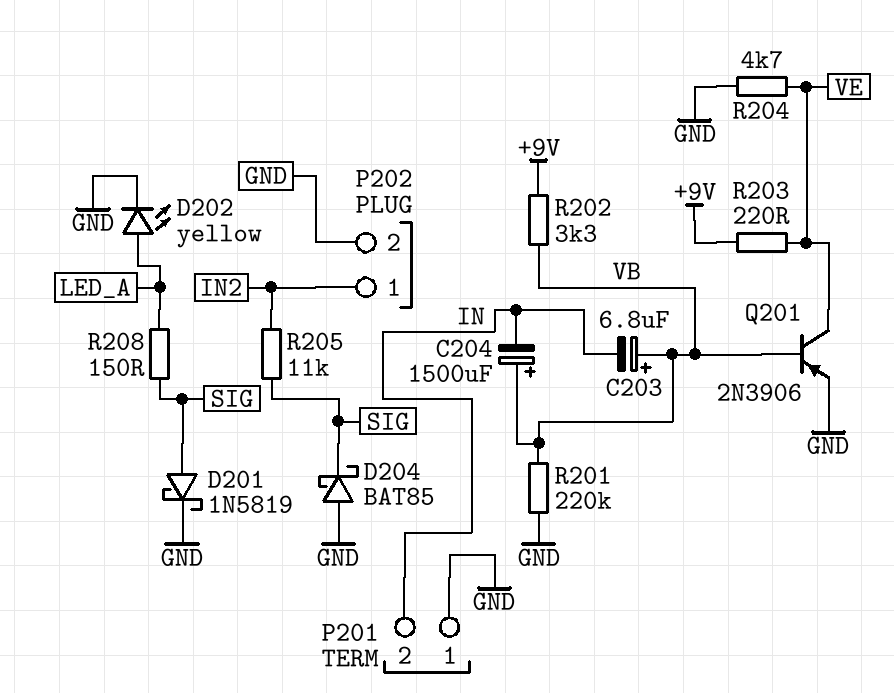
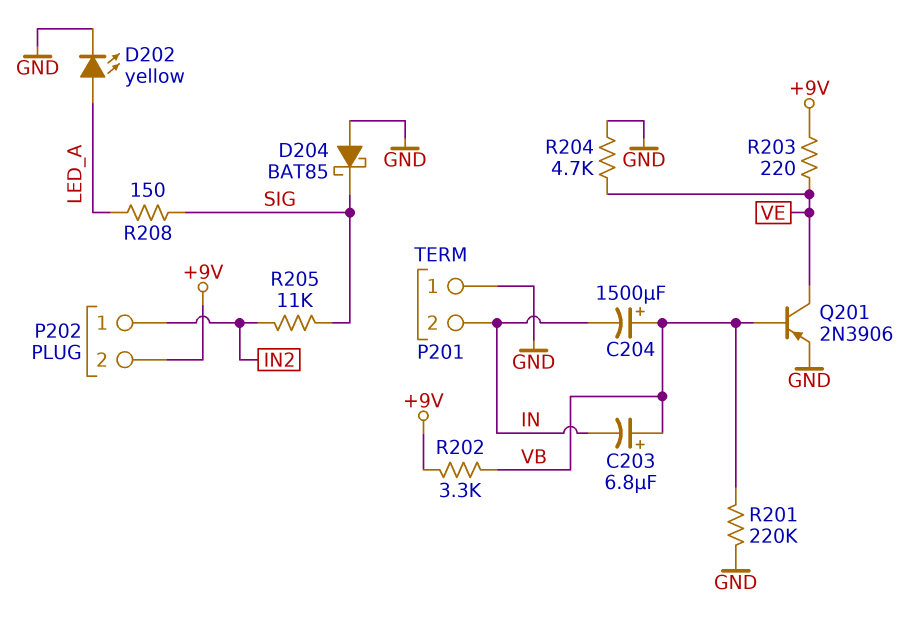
D201: schottky 1N5819 (A SIG, K GND) -> none
P202 pin 2: GND -> +9V

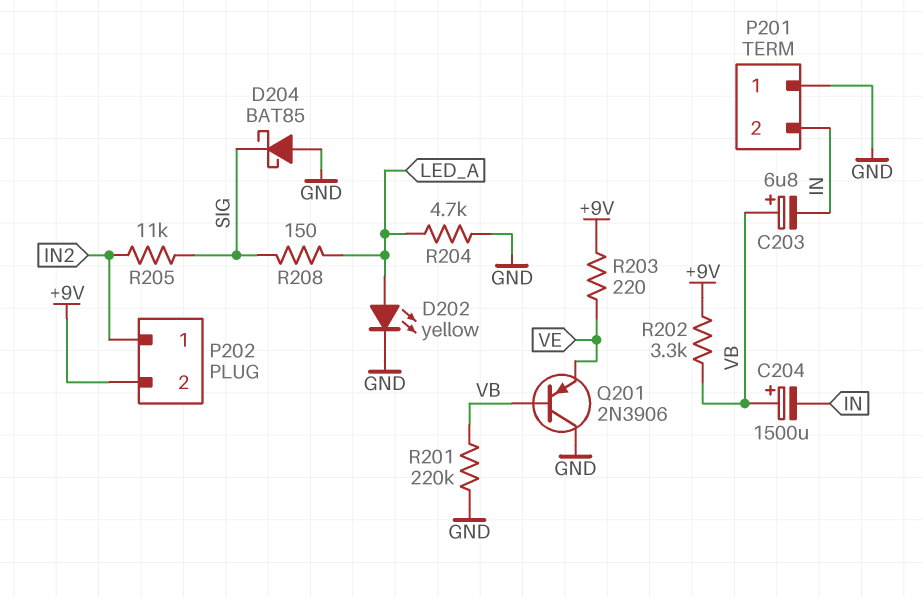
Q201: PNP 2N3906 (B VB, C VE, E GND) -> PNP 2N3906 (B VB, C GND, E VE)
R204: 4.7k (GND, VE) -> 4.7k (GND, LED_A)

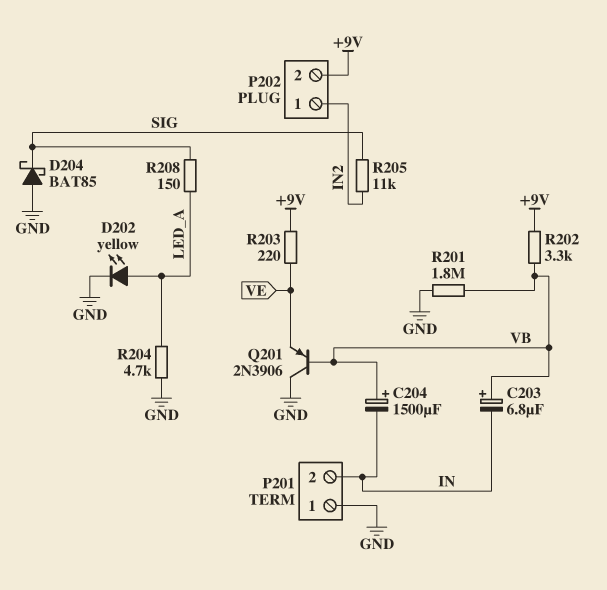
R201: 220k (GND, VB) -> 1.8M (GND, VB)

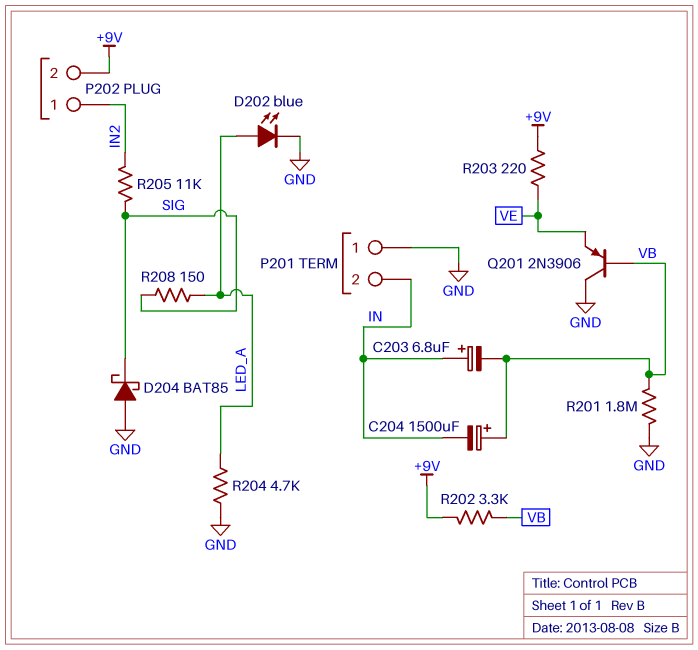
C203: 6.8uF (plus VB, minus IN) -> 6.8uF (plus IN, minus VB)
D202: LED yellow (A LED_A, K GND) -> LED blue (A LED_A, K GND)

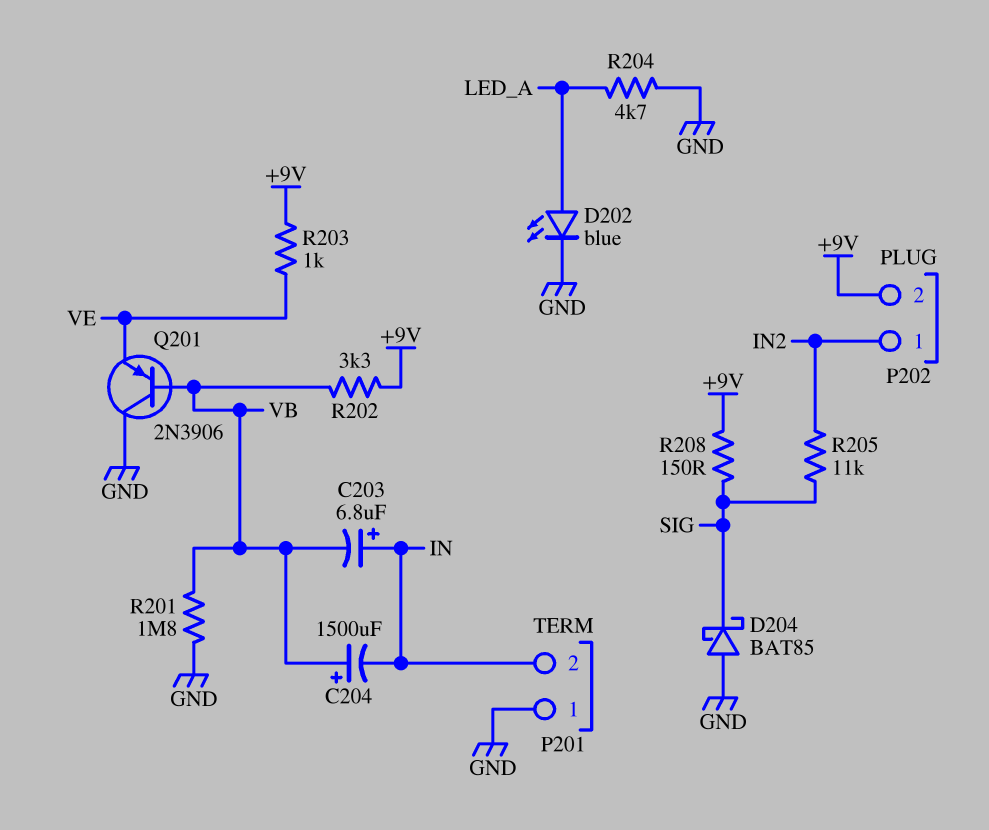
R203: 220 (+9V, VE) -> 1k (+9V, VE)
R208: 150 (LED_A, SIG) -> 150 (+9V, SIG)

